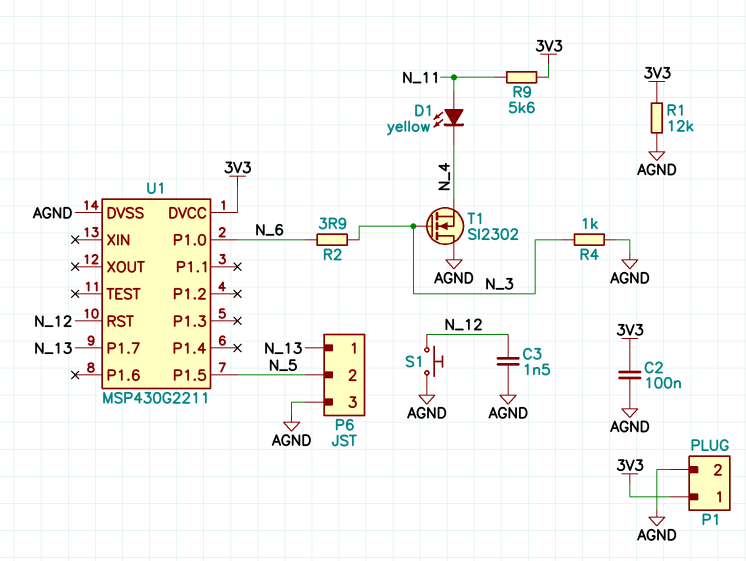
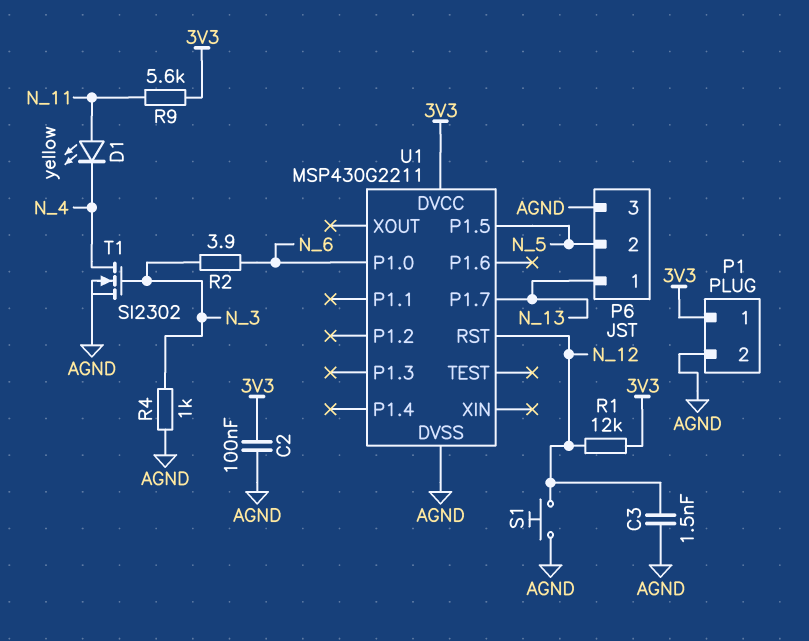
R1: 12k (3V3, AGND) -> 12k (3V3, N_12)
T1: NMOS SI2302 (G N_3, D AGND, S N_4) -> NMOS SI2302 (G N_3, D N_4, S AGND)

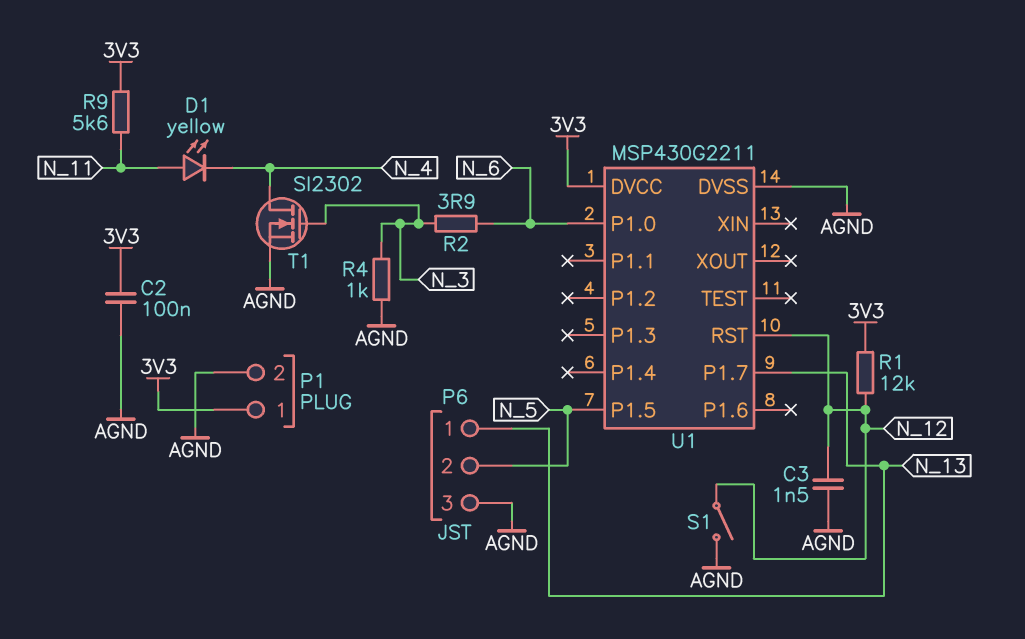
S1: button (AGND, N_12) -> switch (AGND, N_12)

